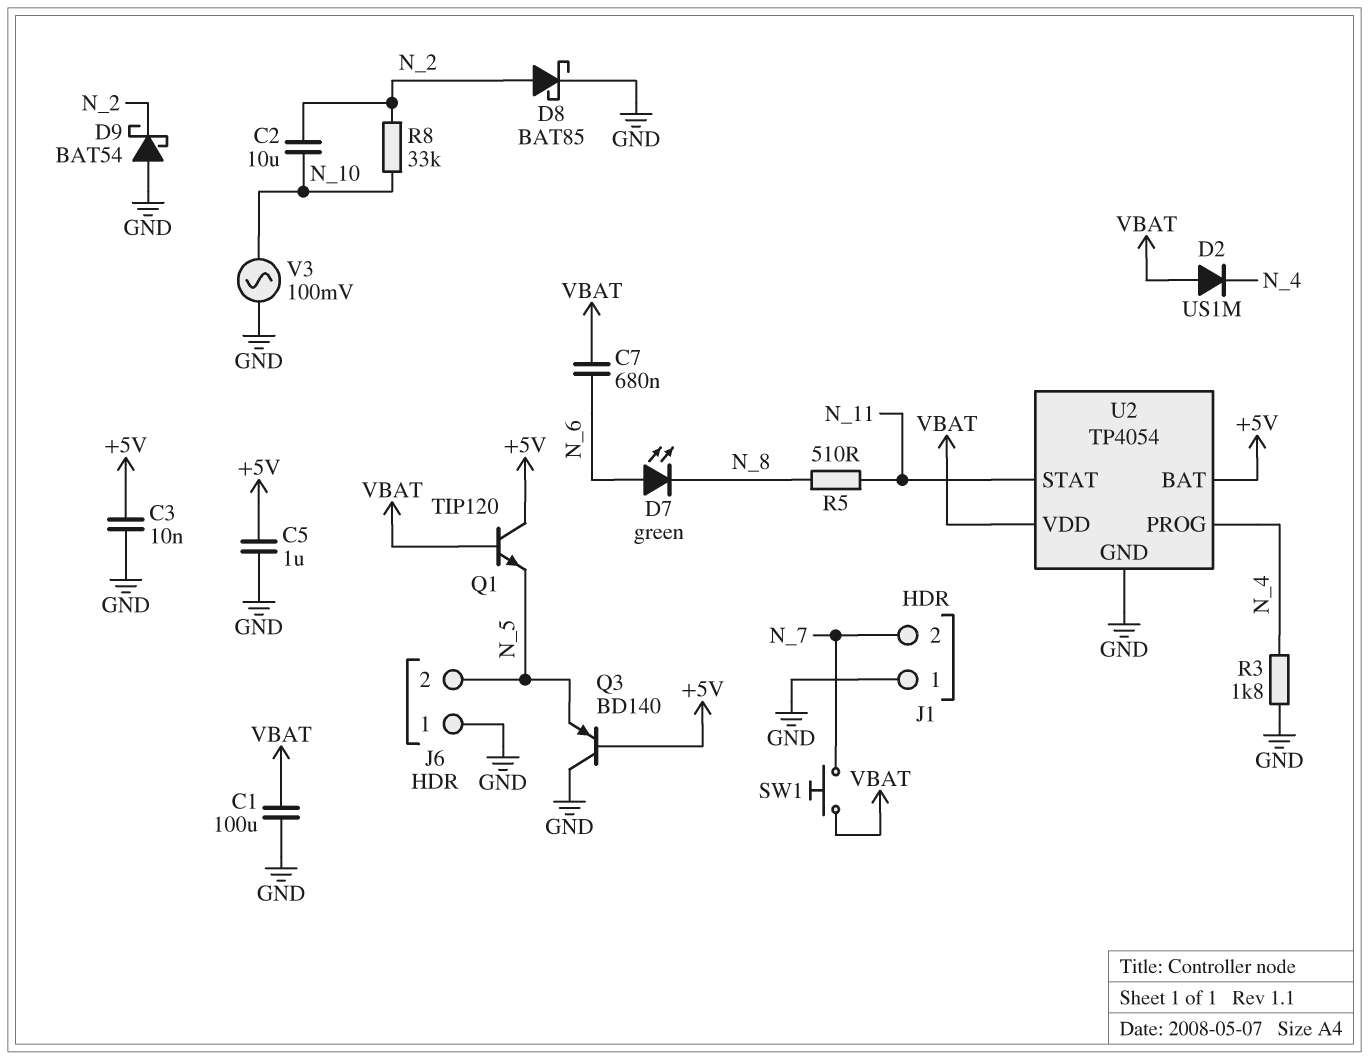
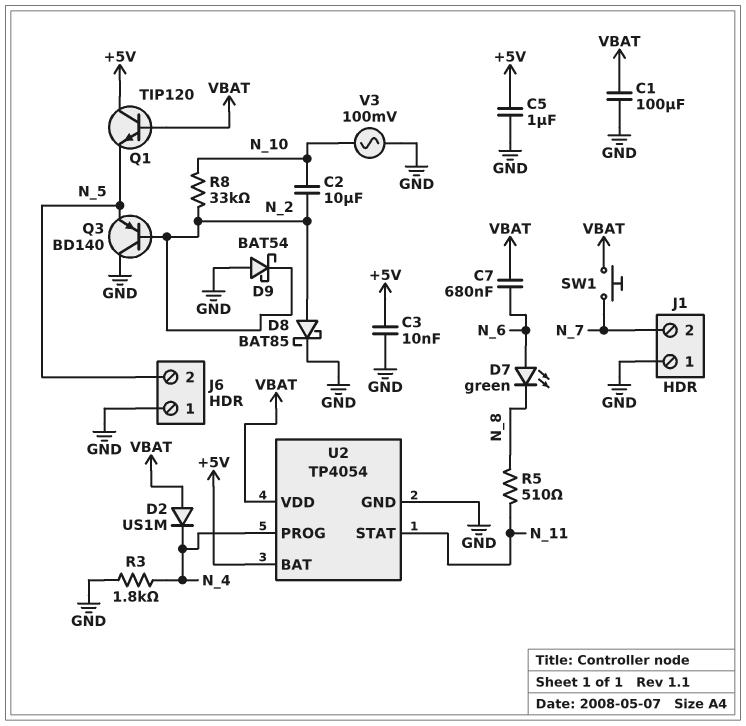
Q3: PNP BD140 (B +5V, C GND, E N_5) -> PNP BD140 (B N_2, C GND, E N_5)

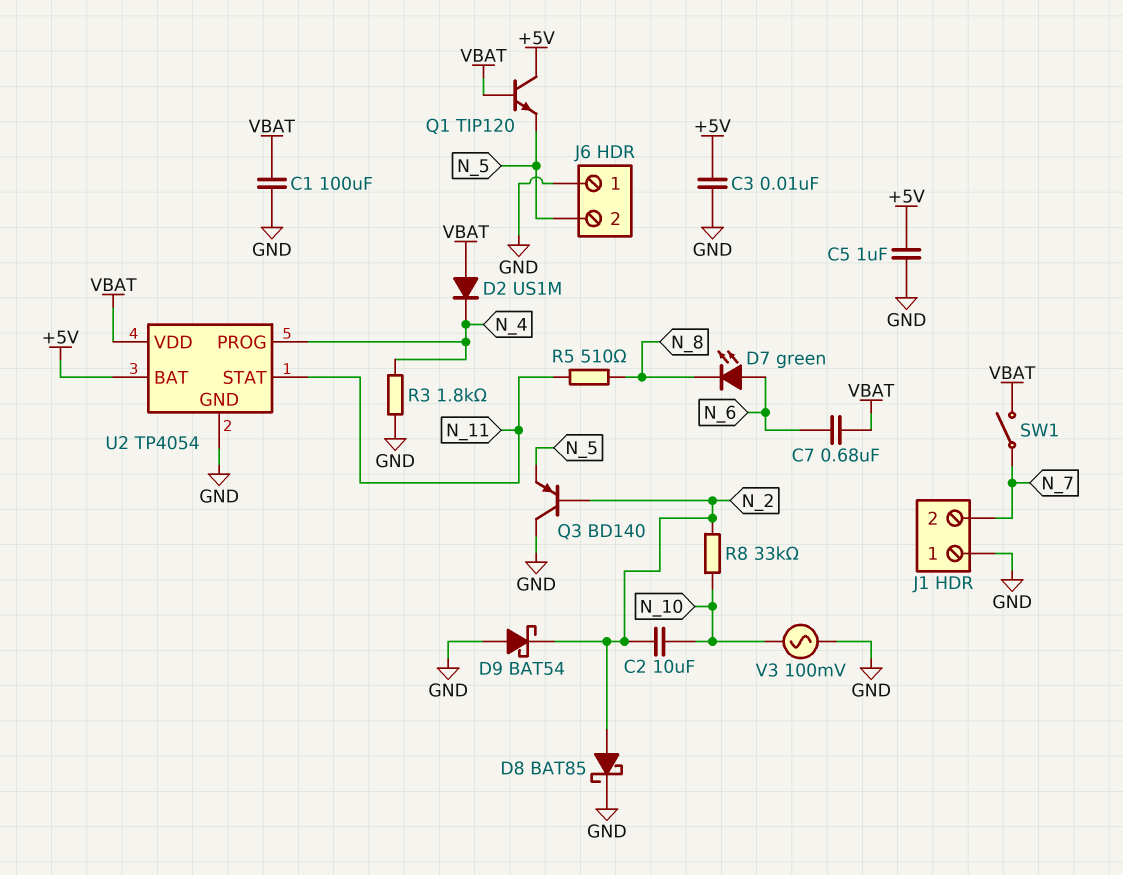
SW1: button (N_7, VBAT) -> switch (N_7, VBAT)

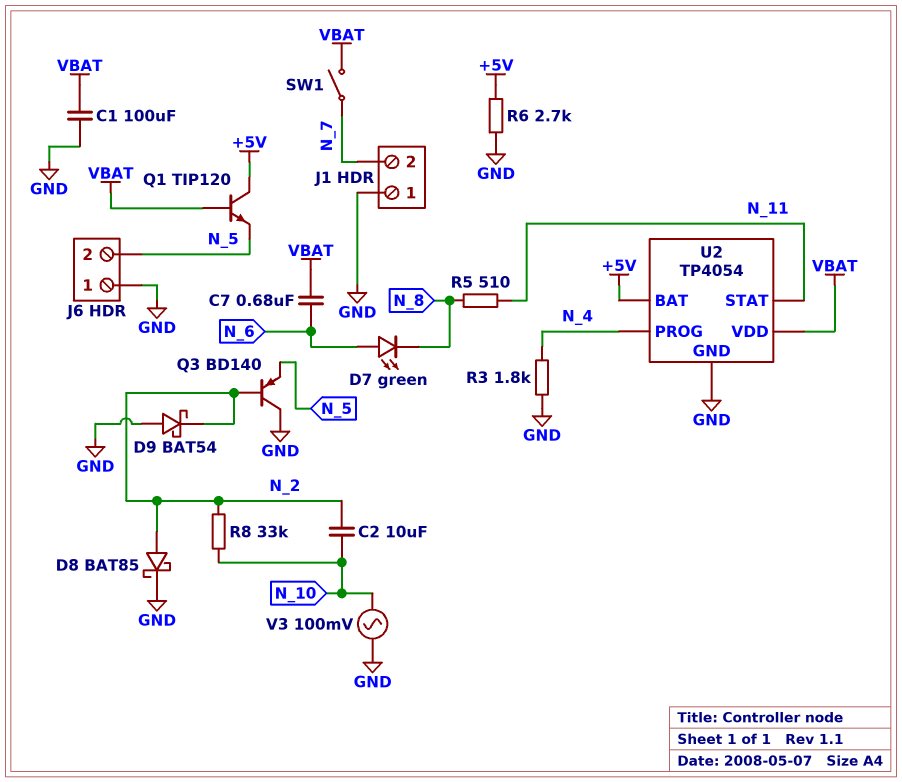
C3: 10nF (+5V, GND) -> none
C5: 1uF (+5V, GND) -> none
D2: diode US1M (A VBAT, K N_4) -> none
R6: none -> 2.7k (+5V, GND)

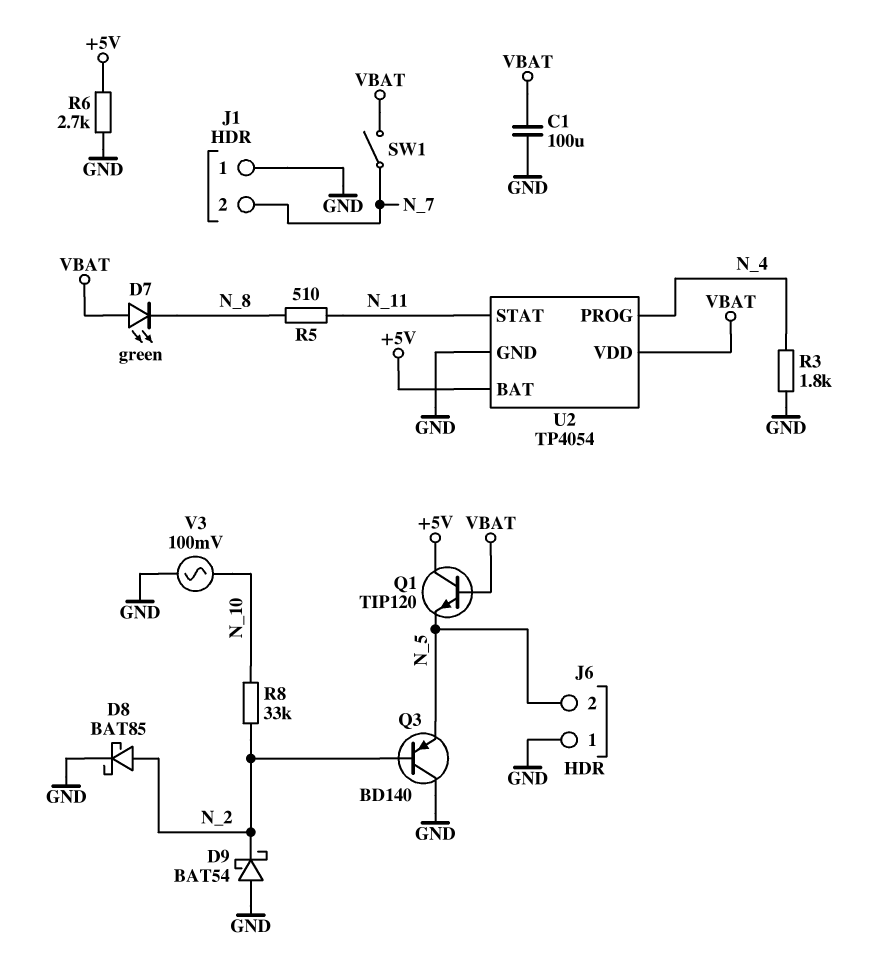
C2: 10uF (N_2, N_10) -> none
C7: 680nF (N_6, VBAT) -> none
D7: LED green (A N_6, K N_8) -> LED green (A VBAT, K N_8)

